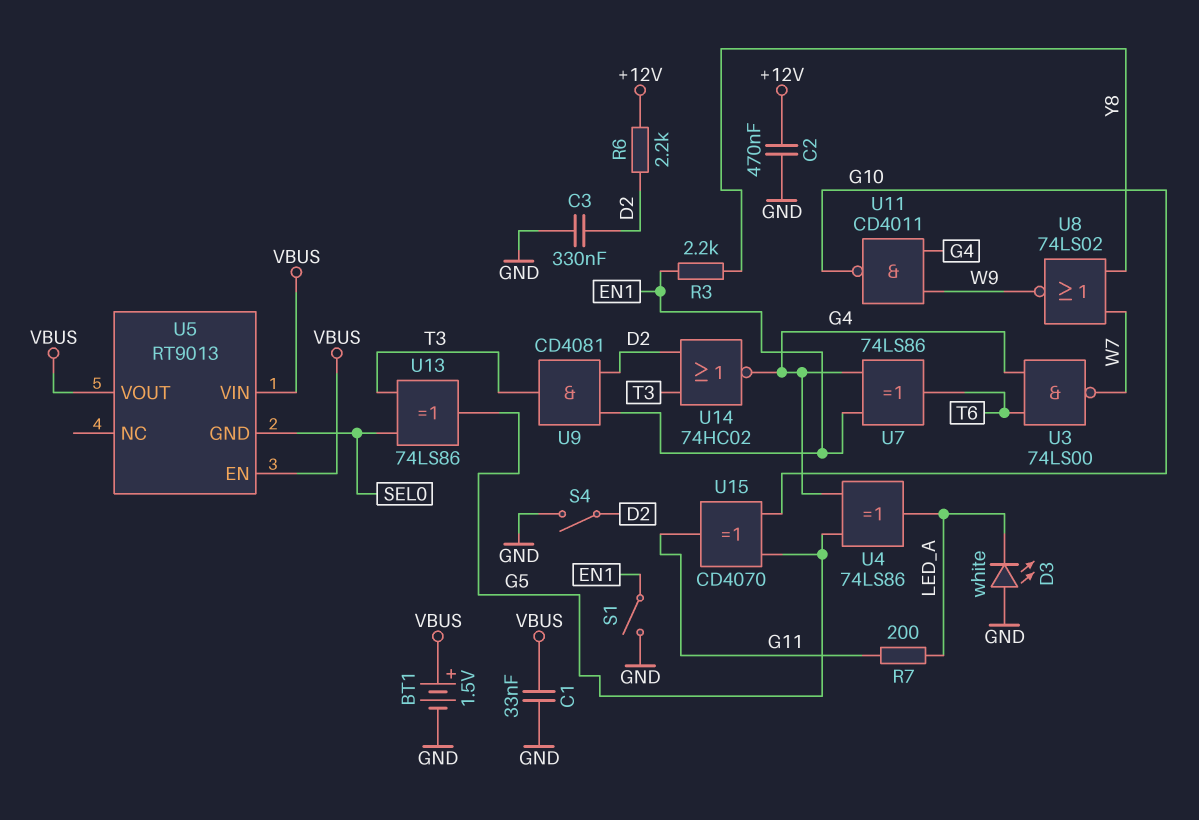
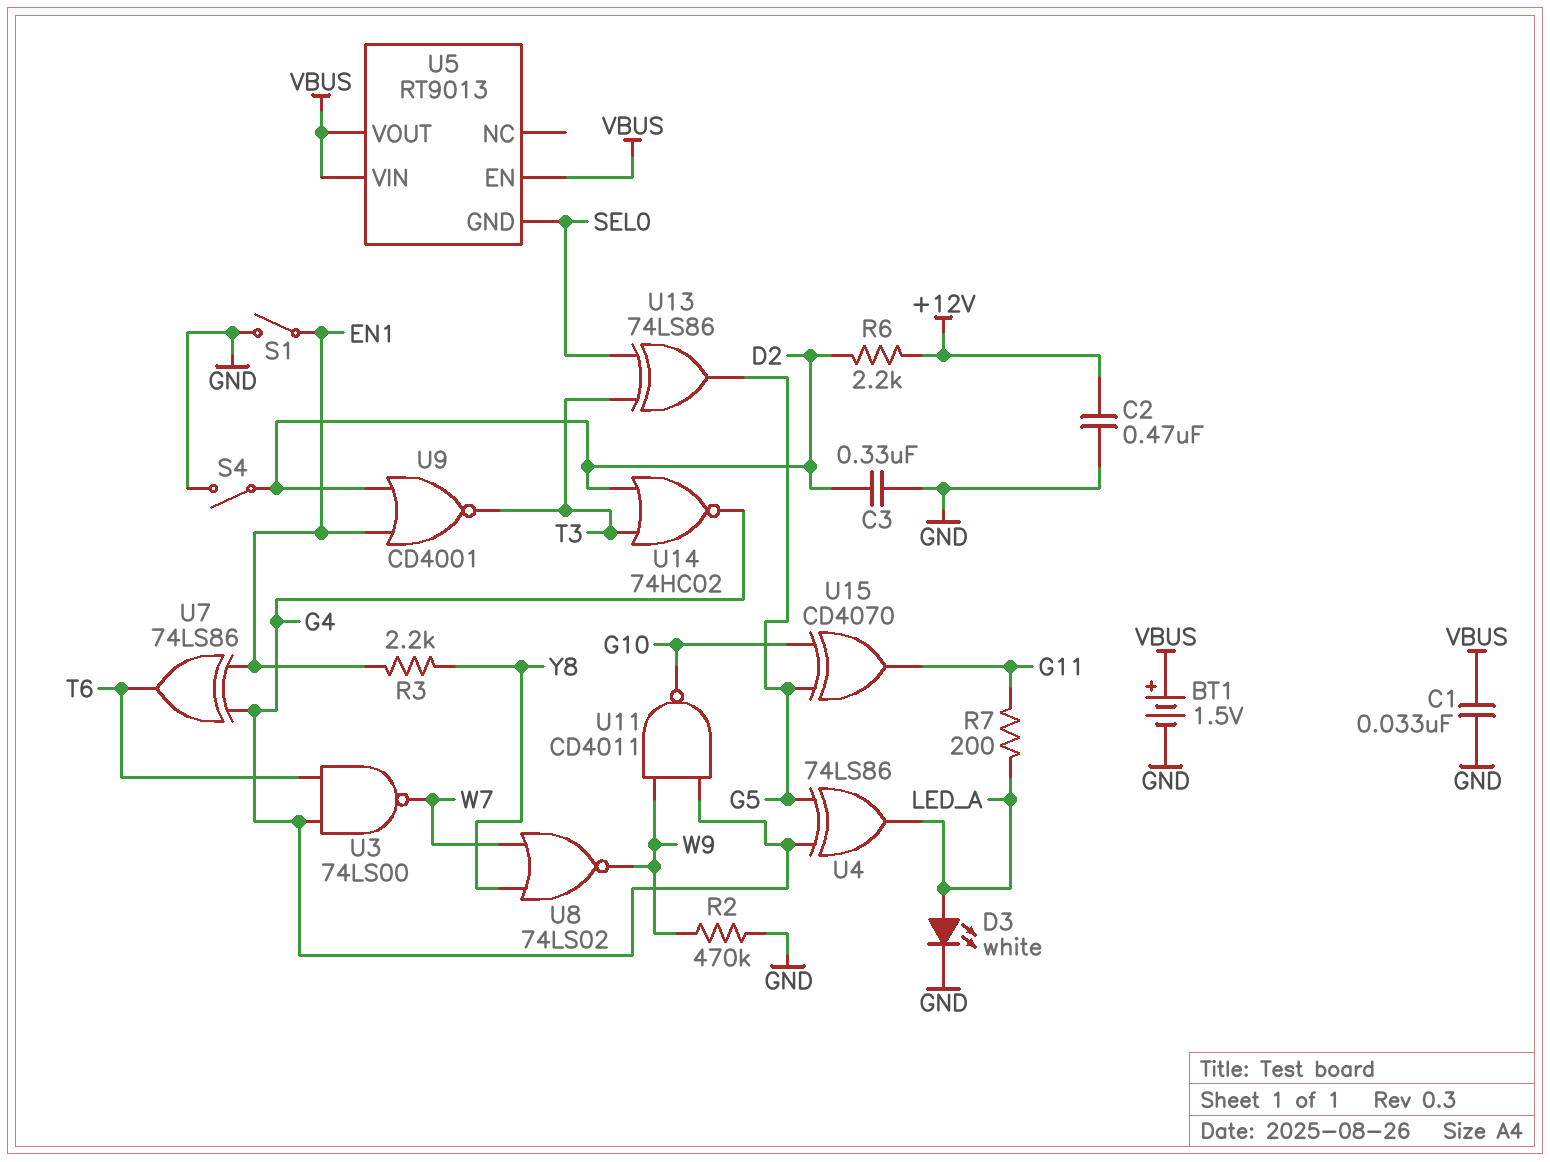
D3: LED white (A GND, K LED_A) -> LED white (A LED_A, K GND)
R2: none -> 470k (GND, W9)
U9: AND CD4081 (in D2, in EN1, out T3) -> NOR CD4001 (in D2, in EN1, out T3)

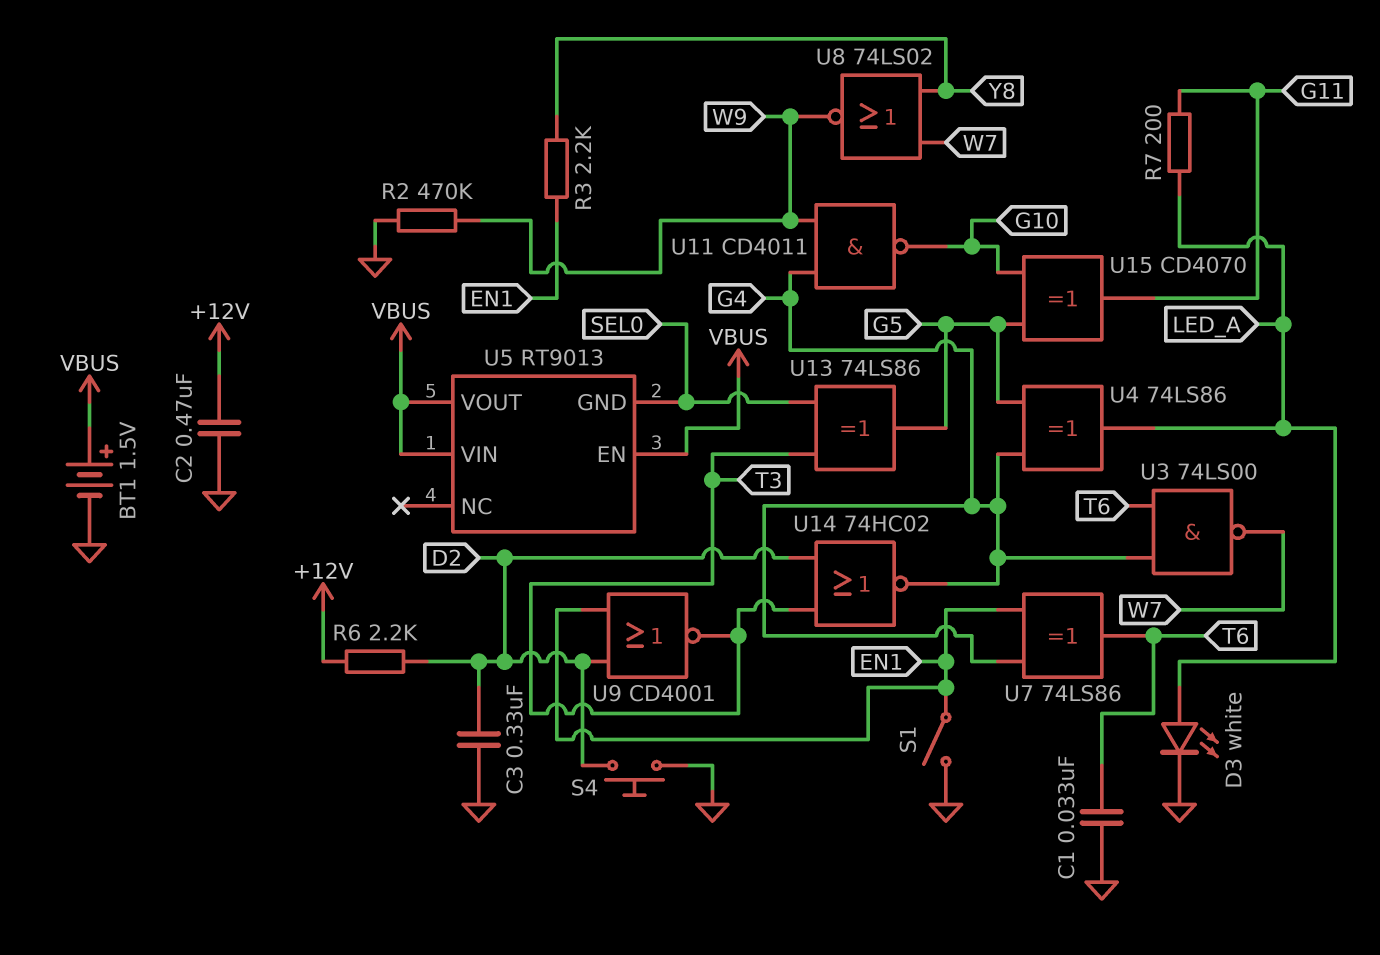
C1: 33nF (GND, VBUS) -> 33nF (GND, T6)
S4: switch (D2, GND) -> button (D2, GND)

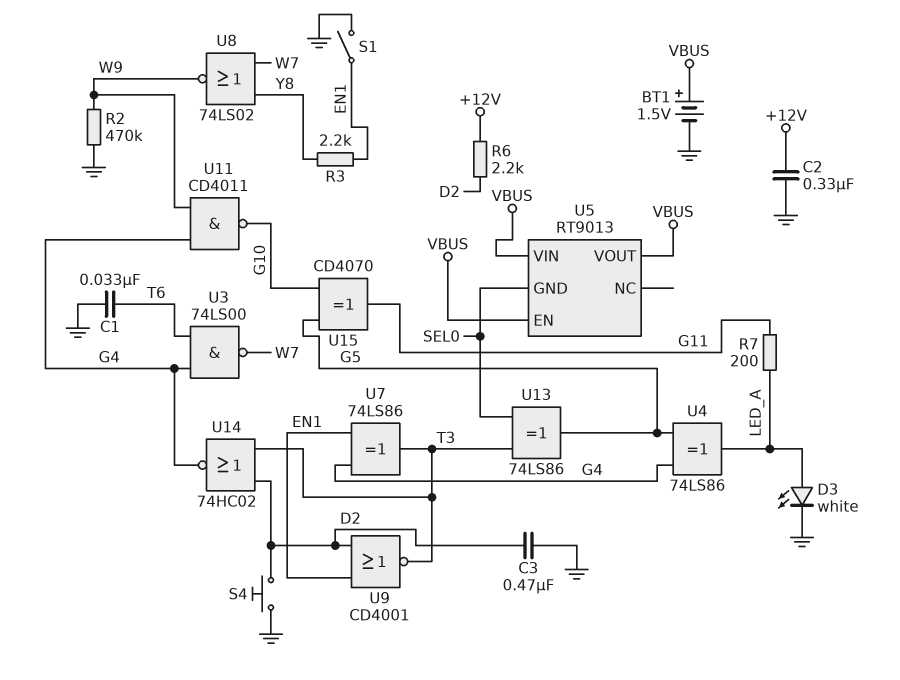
C2: 470nF (+12V, GND) -> 330nF (+12V, GND)
C3: 330nF (D2, GND) -> 470nF (D2, GND)
U7: XOR 74LS86 (in EN1, in G4, out T6) -> XOR 74LS86 (in EN1, in G4, out T3)

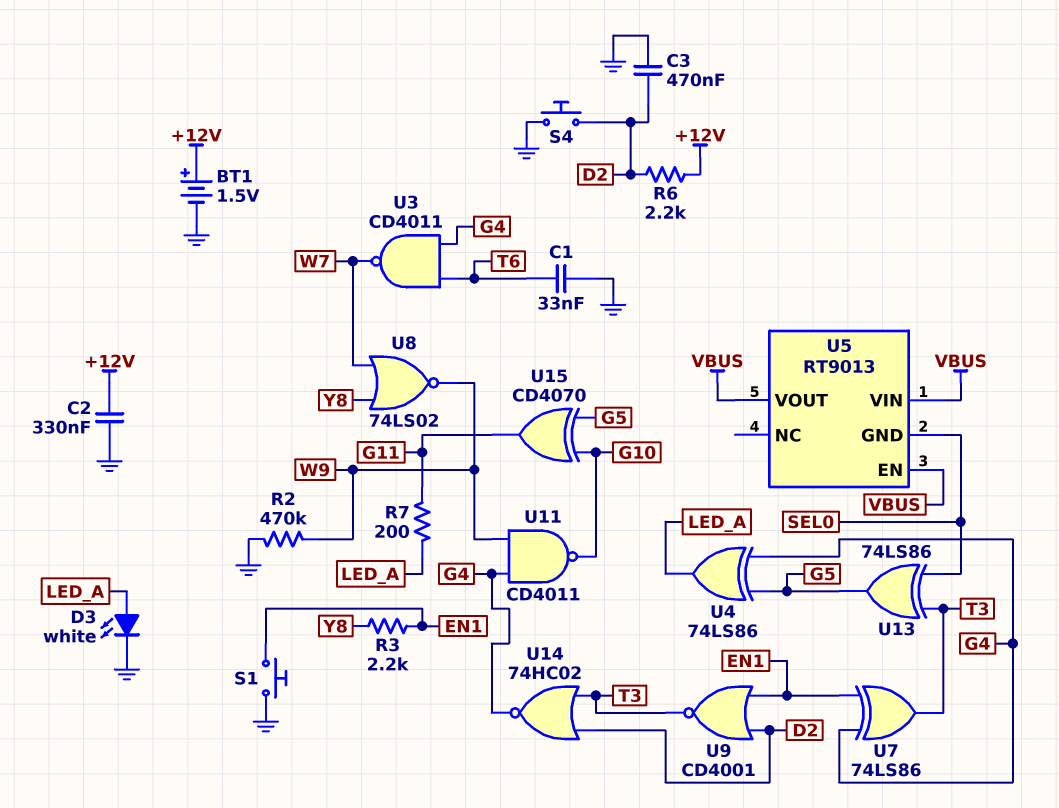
BT1: 1.5V (plus VBUS, minus GND) -> 1.5V (plus +12V, minus GND)
S1: switch (EN1, GND) -> button (EN1, GND)
U3: NAND 74LS00 (in G4, in T6, out W7) -> NAND CD4011 (in G4, in T6, out W7)

